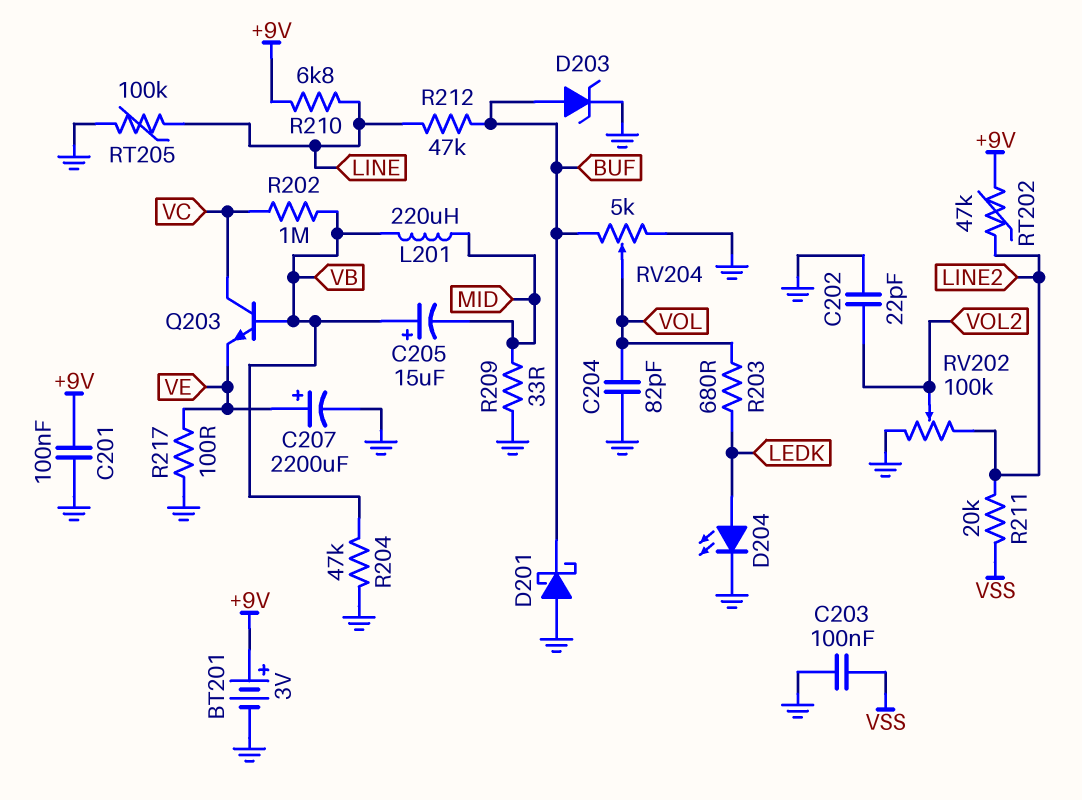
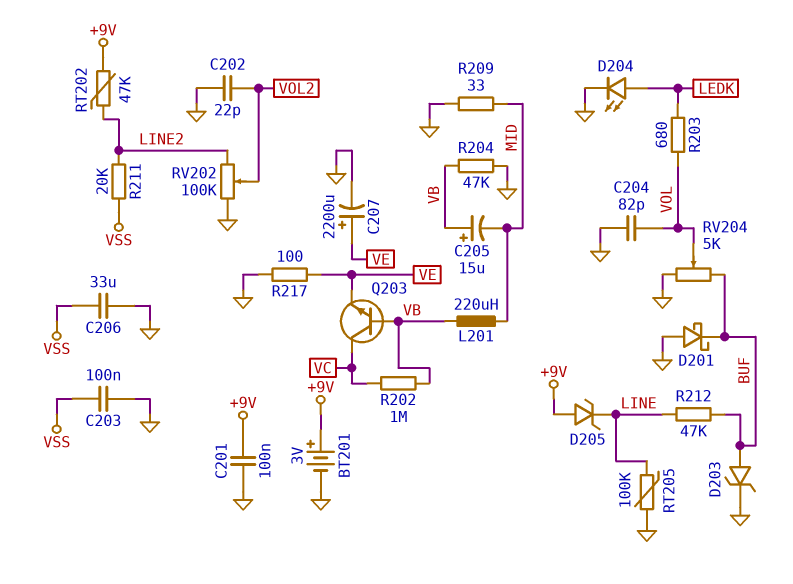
C206: none -> 33uF (GND, VSS)
D205: none -> zener (A +9V, K LINE)
R210: 6.8k (+9V, LINE) -> none

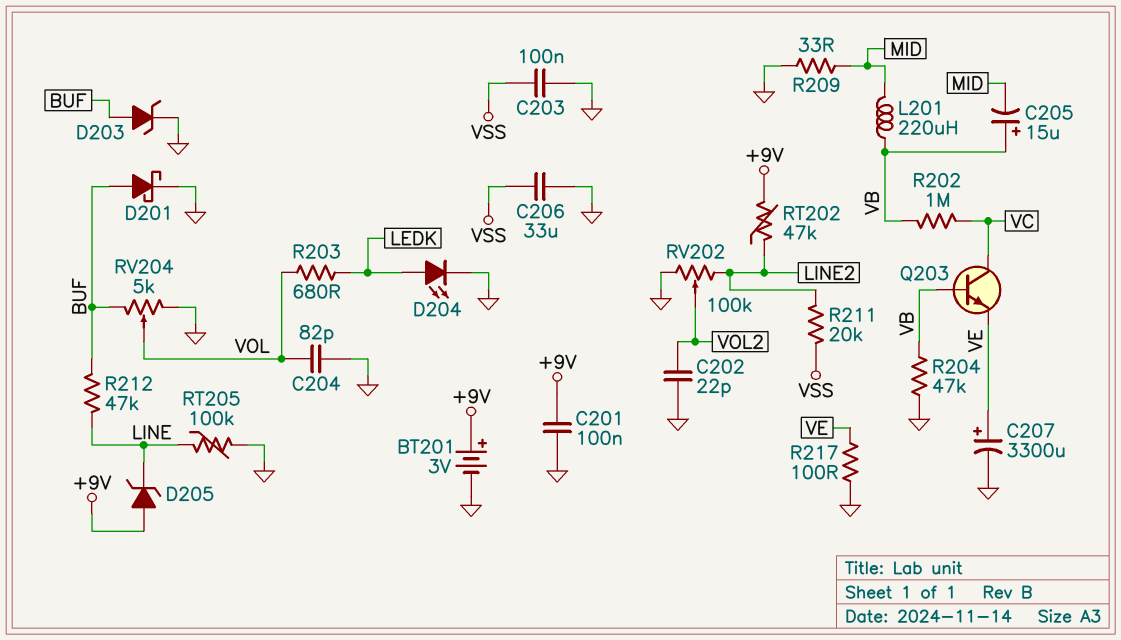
C207: 2200uF (plus VE, minus GND) -> 3300uF (plus VE, minus GND)
D201: schottky (A GND, K BUF) -> schottky (A BUF, K GND)

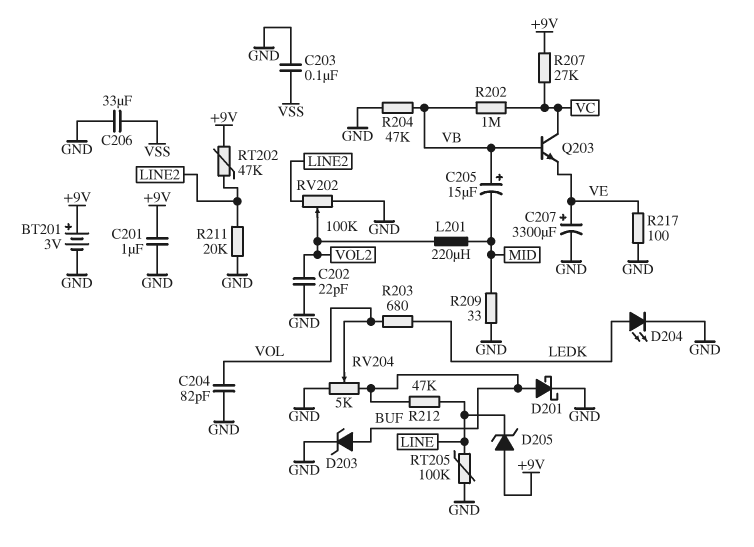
C201: 100nF (+9V, GND) -> 1uF (+9V, GND)
L201: 220uH (MID, VB) -> 220uH (MID, VOL2)
R207: none -> 27k (+9V, VC)
R211: 20k (LINE2, VSS) -> 20k (GND, LINE2)

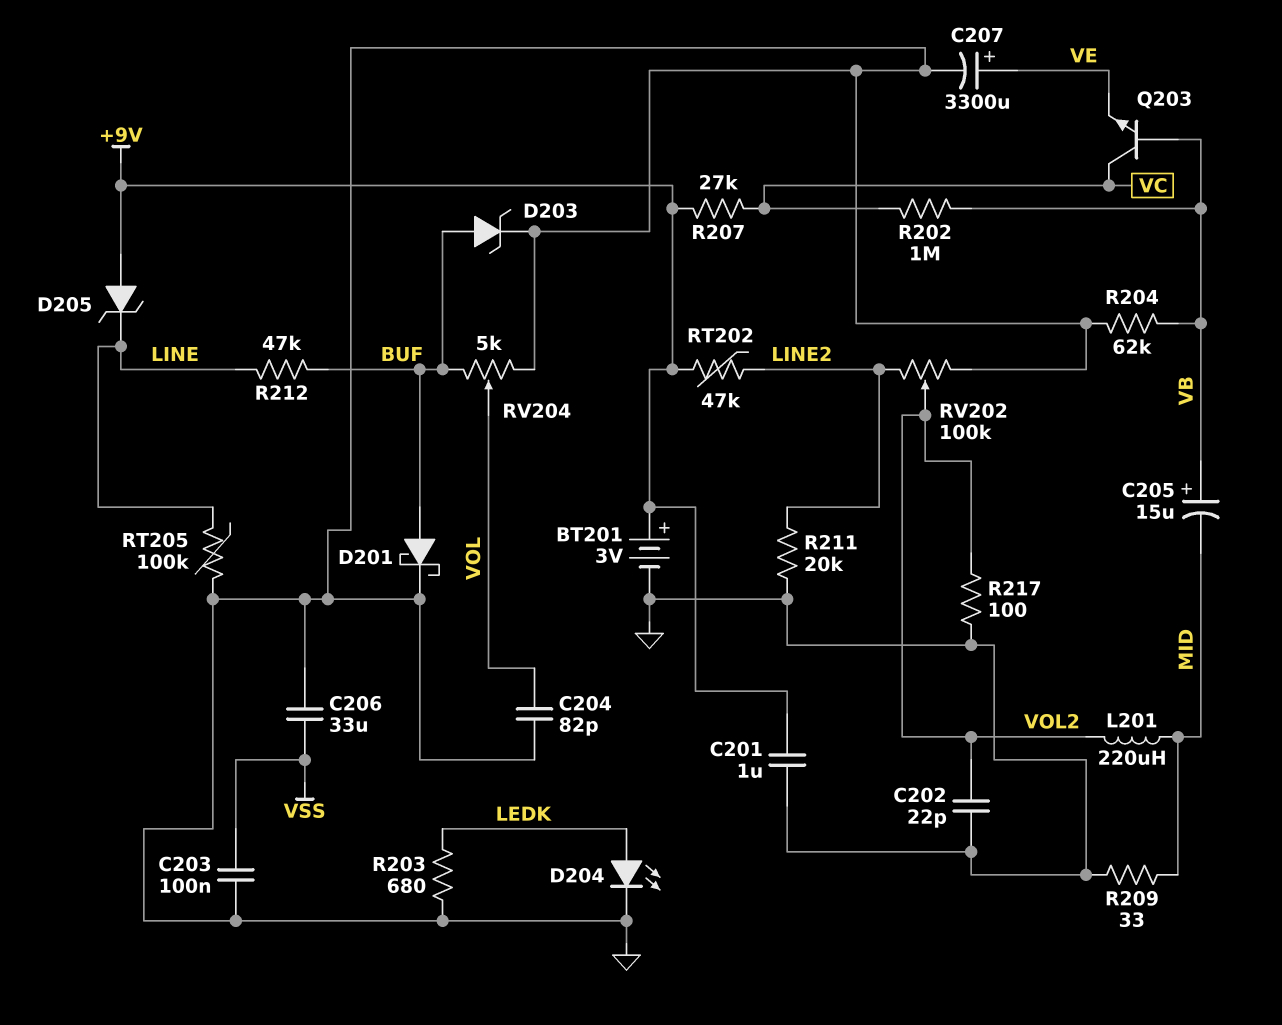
R203: 680 (LEDK, VOL) -> 680 (GND, LEDK)
R204: 47k (GND, VB) -> 62k (GND, VB)
R217: 100 (GND, VE) -> 100 (GND, VOL2)

